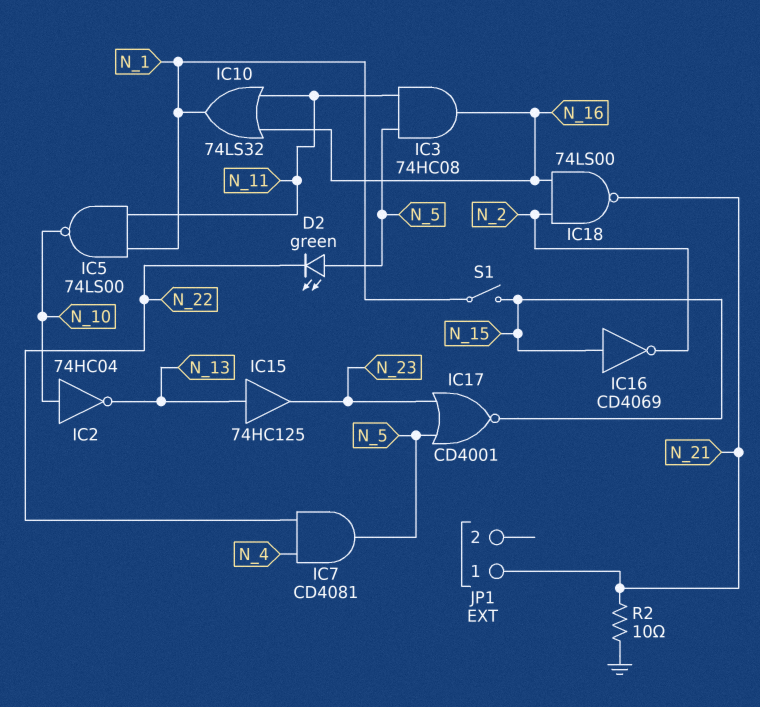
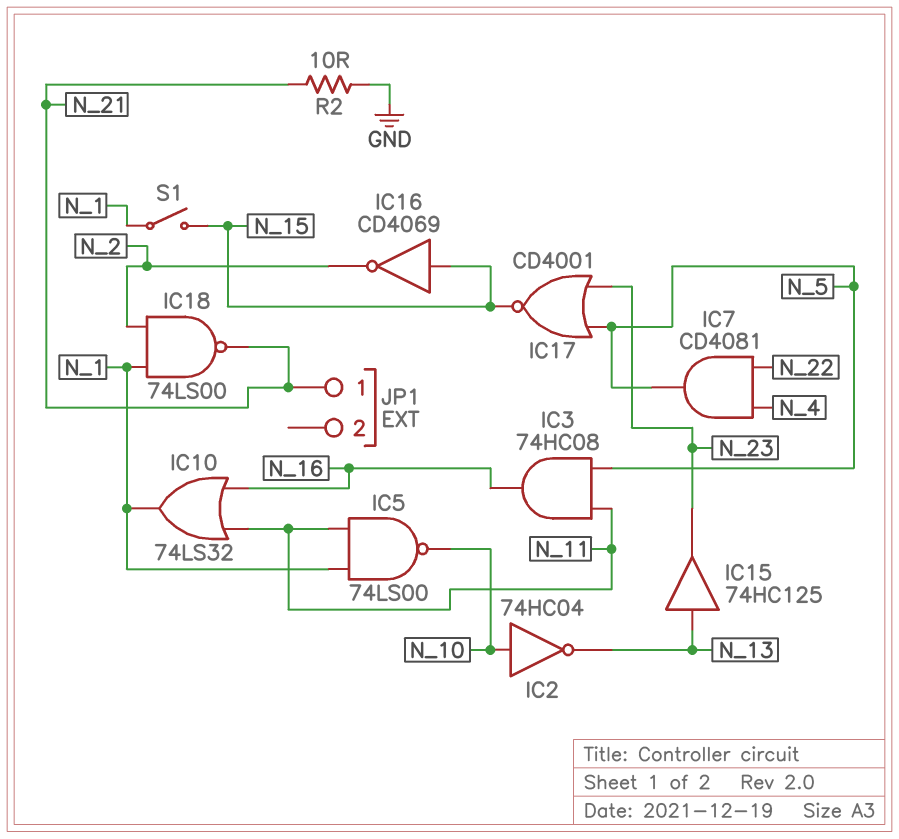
D2: LED green (A N_5, K N_22) -> none
IC18: NAND 74LS00 (in N_2, in N_16, out N_21) -> NAND 74LS00 (in N_1, in N_2, out N_21)

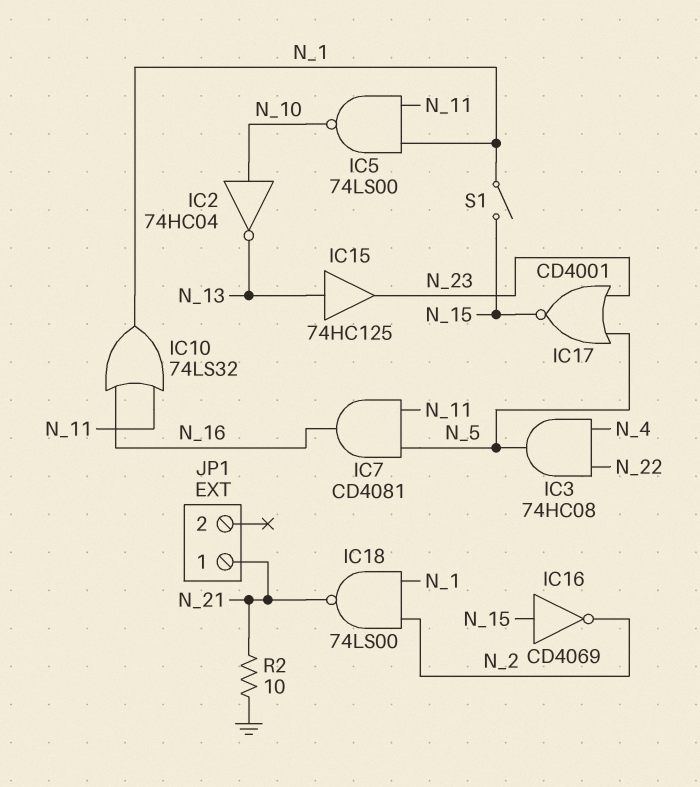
IC3: AND 74HC08 (in N_5, in N_11, out N_16) -> AND 74HC08 (in N_4, in N_22, out N_5)
IC7: AND CD4081 (in N_4, in N_22, out N_5) -> AND CD4081 (in N_5, in N_11, out N_16)

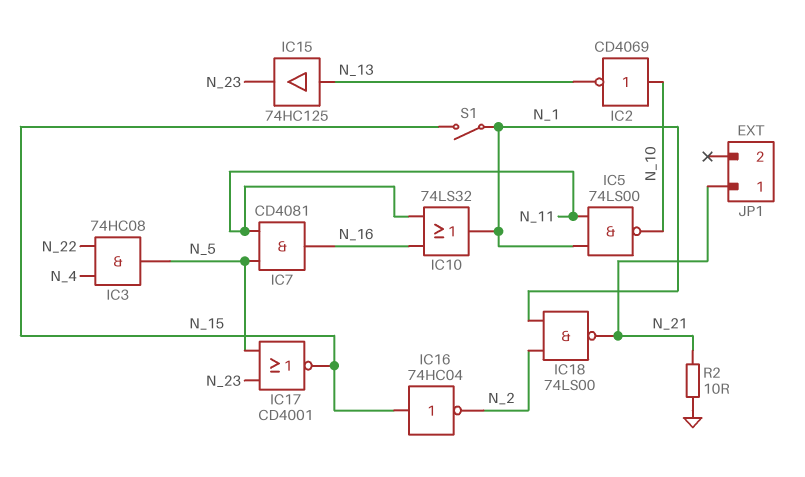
IC2: NOT 74HC04 (in N_10, out N_13) -> NOT CD4069 (in N_10, out N_13)
IC16: NOT CD4069 (in N_15, out N_2) -> NOT 74HC04 (in N_15, out N_2)

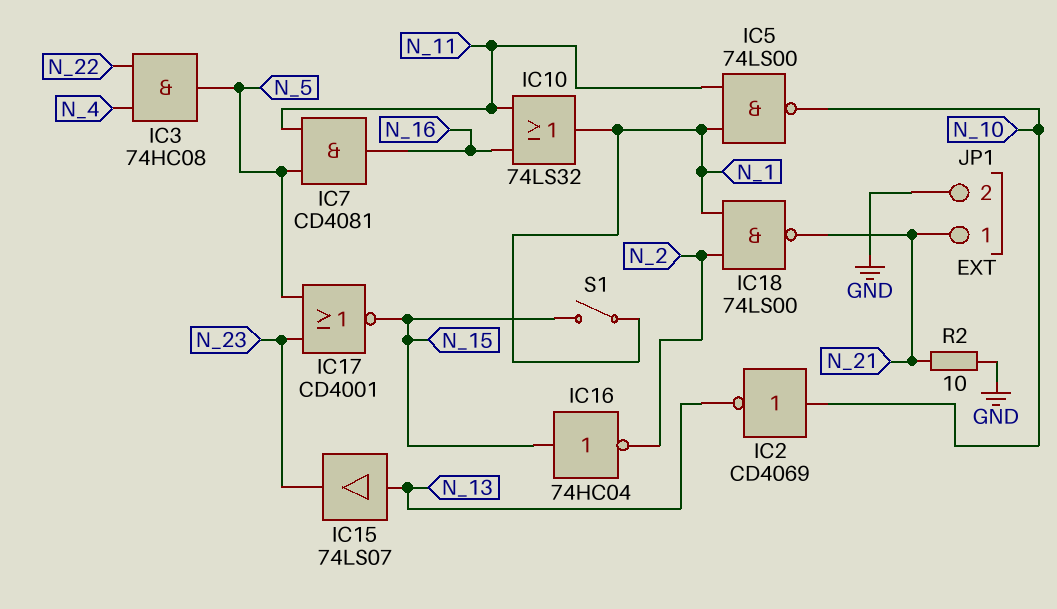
IC15: buffer 74HC125 (in N_13, out N_23) -> buffer 74LS07 (in N_13, out N_23)
JP1 pin 2: none -> GND

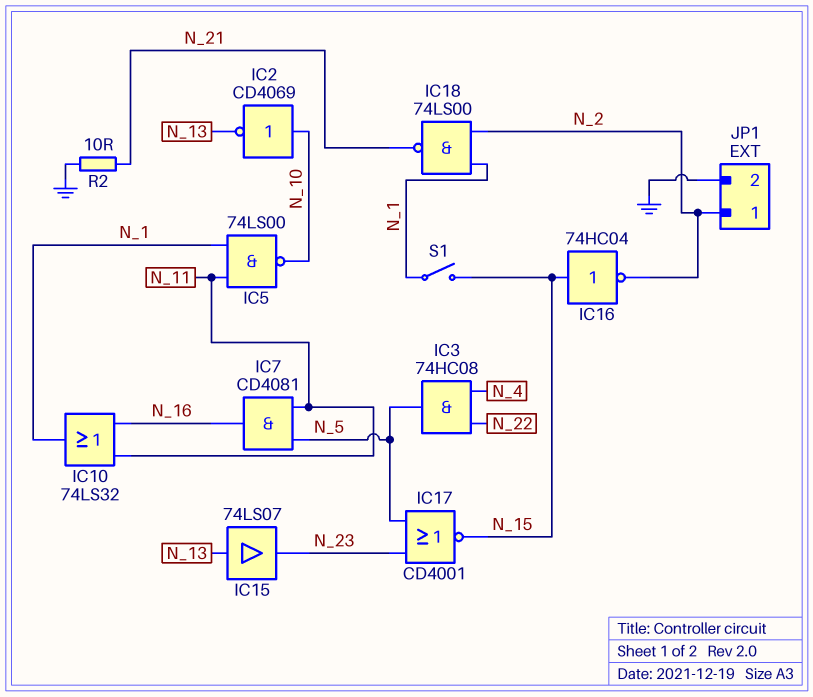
JP1 pin 1: N_21 -> N_2

